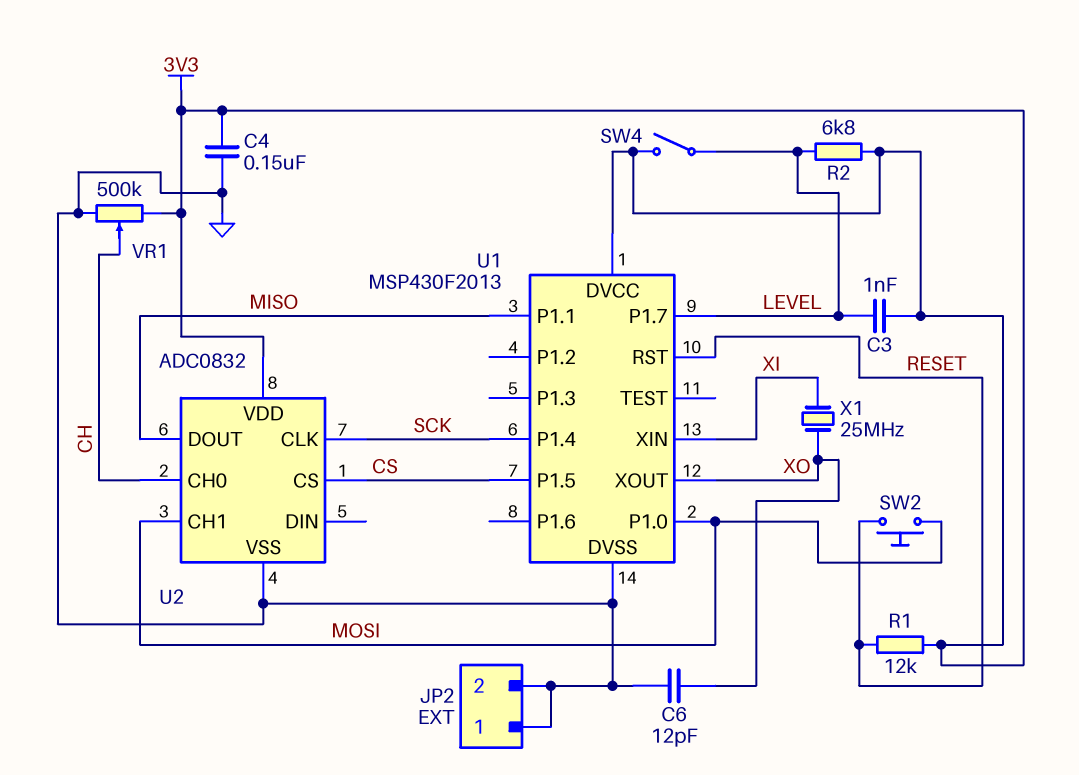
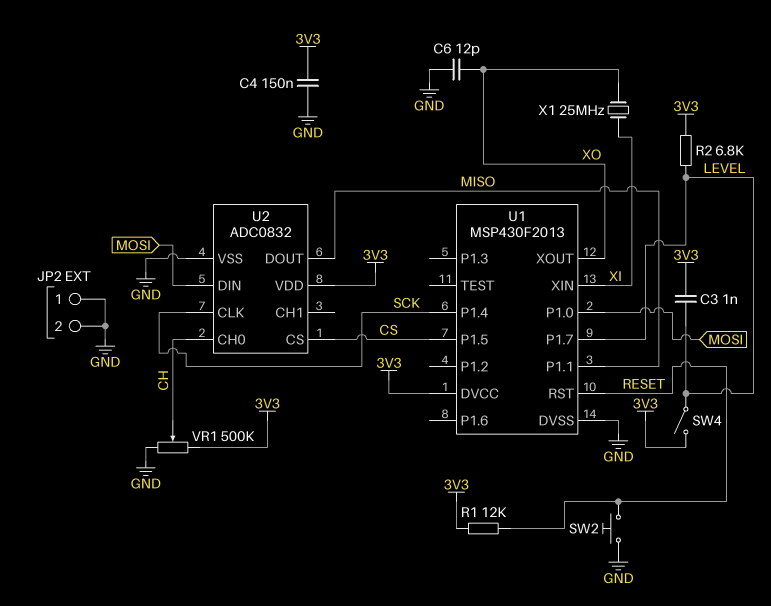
SW2: button (MOSI, RESET) -> button (GND, RESET)
U2 pin CH1: MOSI -> none
U2 pin DIN: none -> MOSI

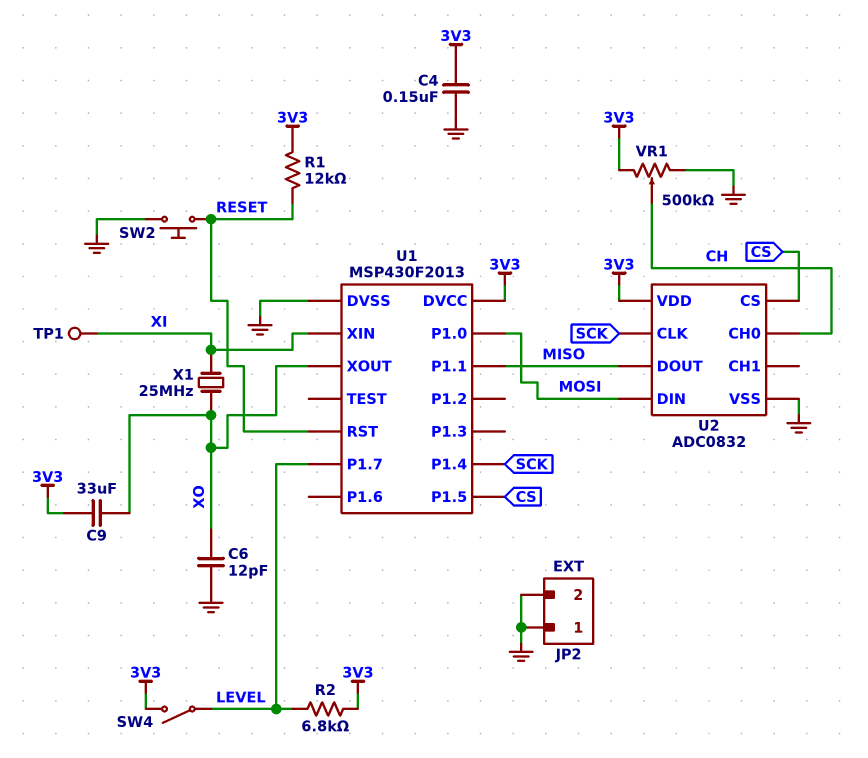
C3: 1nF (3V3, LEVEL) -> none
C9: none -> 33uF (3V3, XO)
TP1: none -> test point (XI)

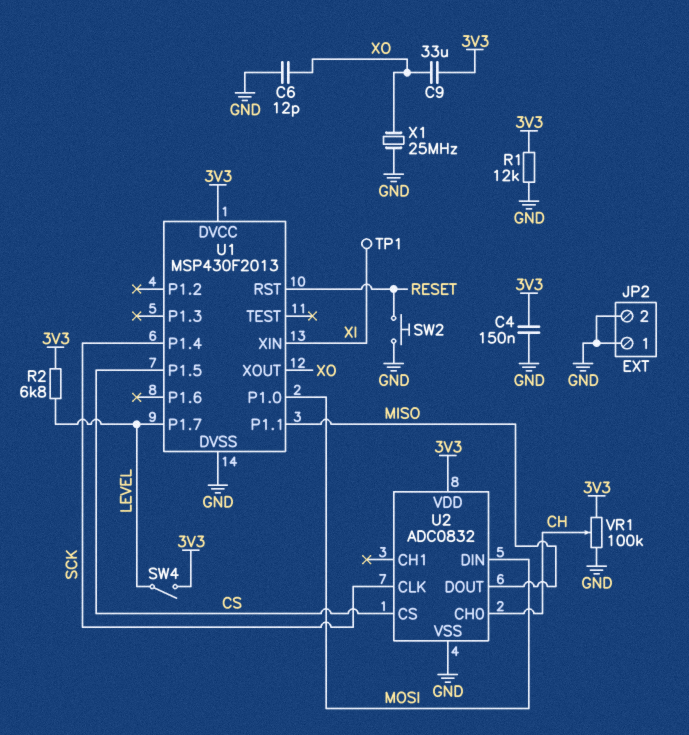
R1: 12k (3V3, RESET) -> 12k (3V3, GND)
VR1: 500k (3V3, GND, wiper CH) -> 100k (3V3, GND, wiper CH)
X1: 25MHz (XI, XO) -> 25MHz (GND, XO)

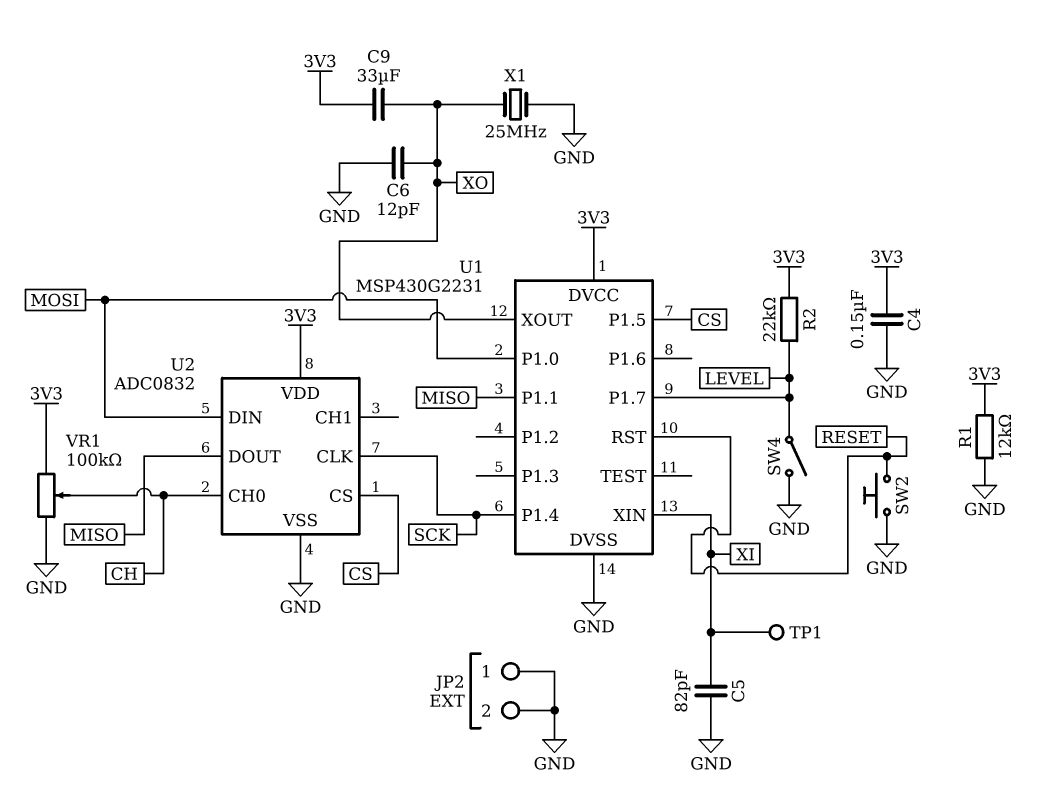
C5: none -> 82pF (GND, XI)
R2: 6.8k (3V3, LEVEL) -> 22k (3V3, LEVEL)
SW4: switch (3V3, LEVEL) -> switch (GND, LEVEL)
U1: MSP430F2013 -> MSP430G2231

